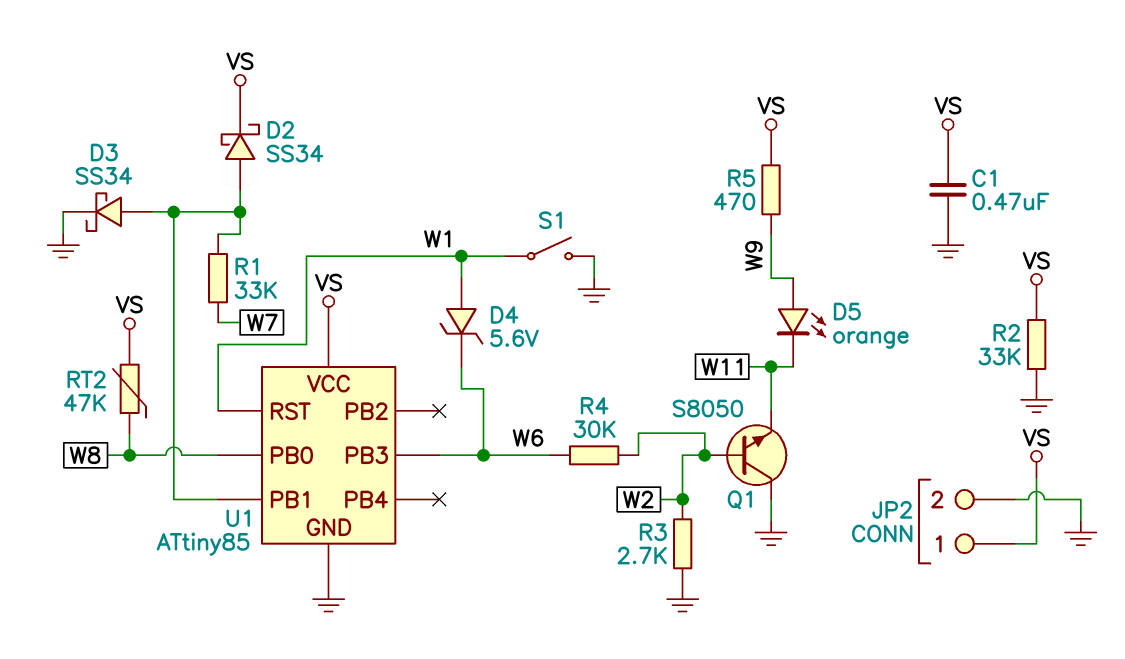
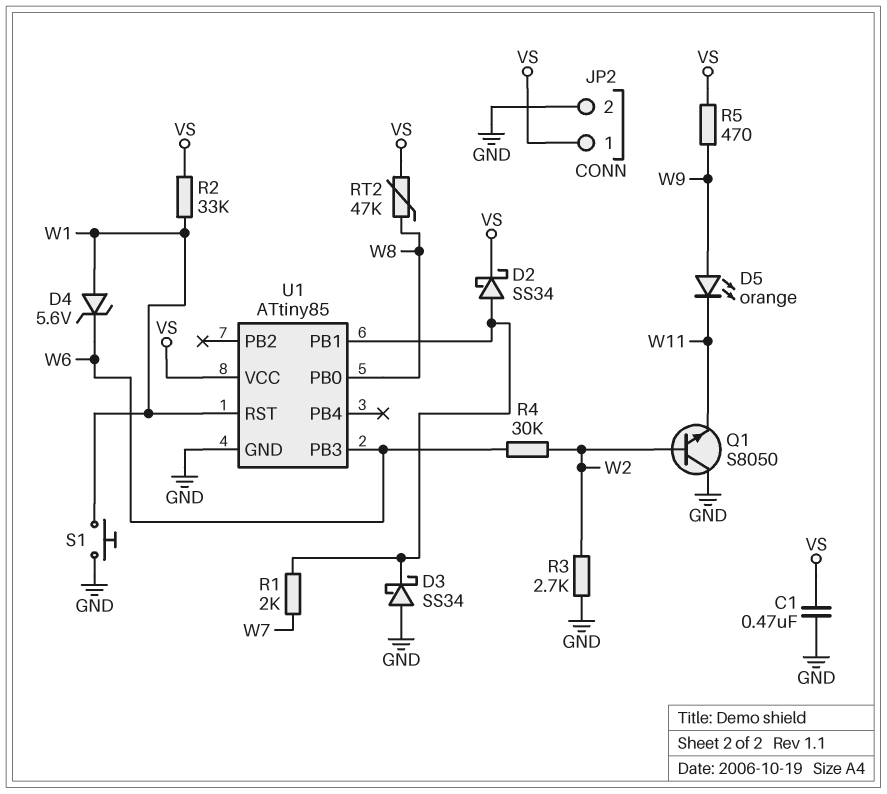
D3: schottky SS34 (A U1/PB1, K GND) -> schottky SS34 (A GND, K U1/PB1)
R1: 33k (U1/PB1, W7) -> 2k (U1/PB1, W7)
R2: 33k (GND, VS) -> 33k (VS, W1)
S1: switch (GND, W1) -> button (GND, W1)

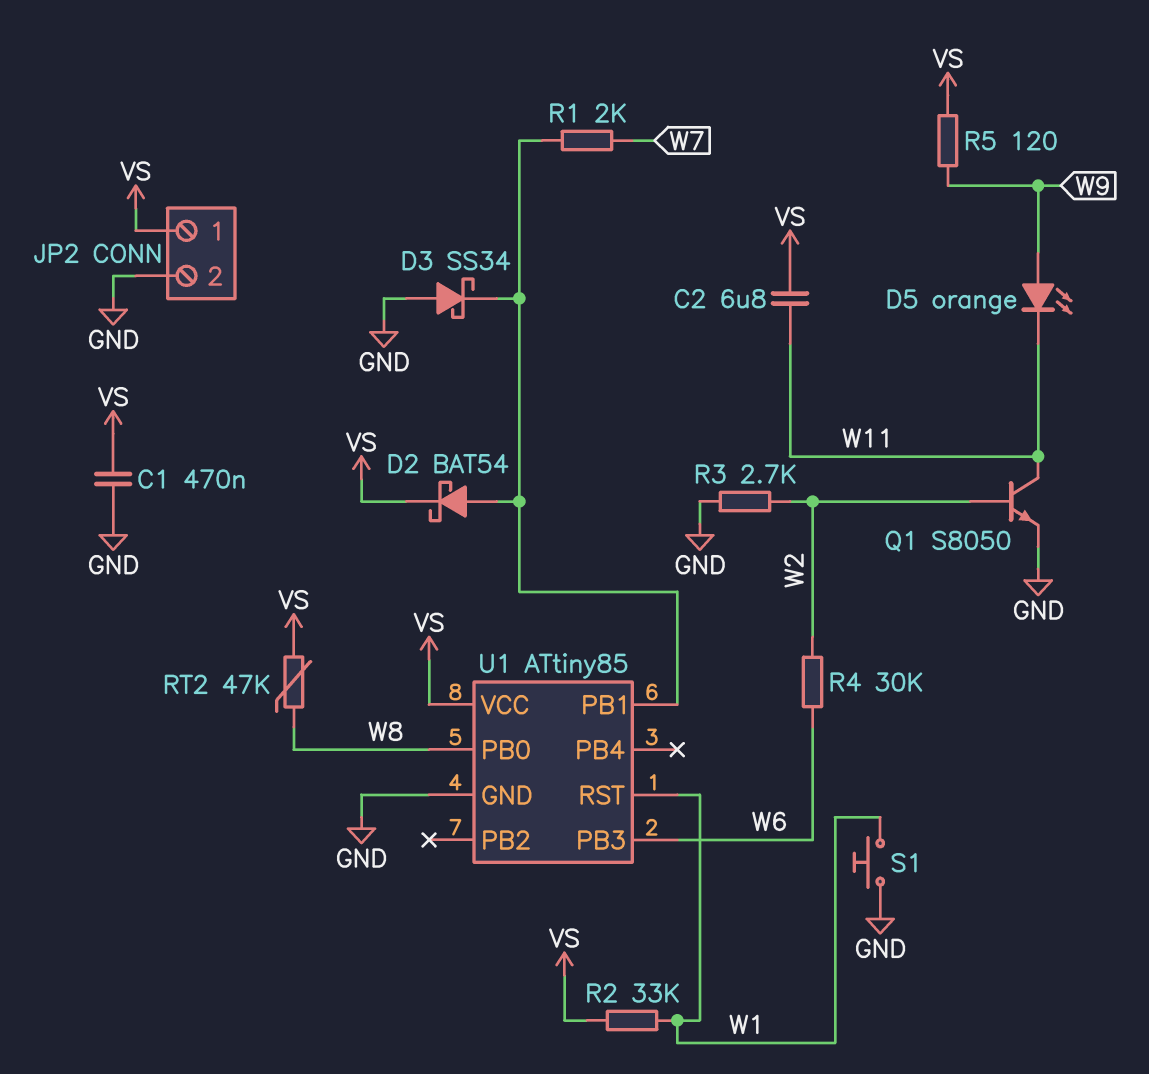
C2: none -> 6.8uF (VS, W11)
D2: schottky SS34 (A U1/PB1, K VS) -> schottky BAT54 (A U1/PB1, K VS)
D4: zener 5.6V (A W1, K W6) -> none
Q1: NPN S8050 (B W2, C GND, E W11) -> NPN S8050 (B W2, C W11, E GND)
R5: 470 (VS, W9) -> 120 (VS, W9)

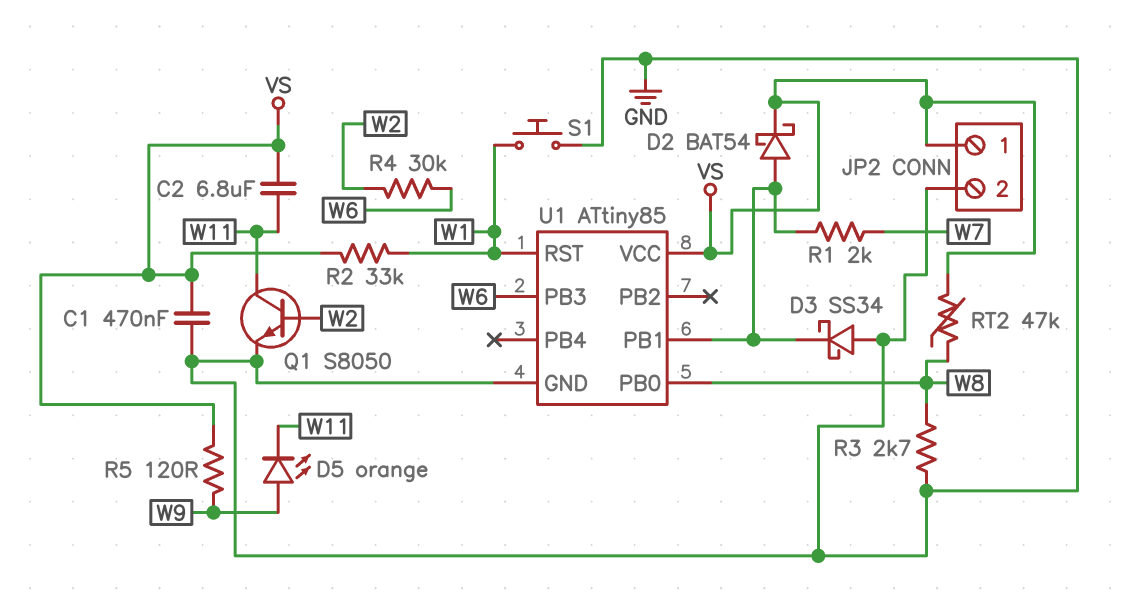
R3: 2.7k (GND, W2) -> 2.7k (GND, W8)

